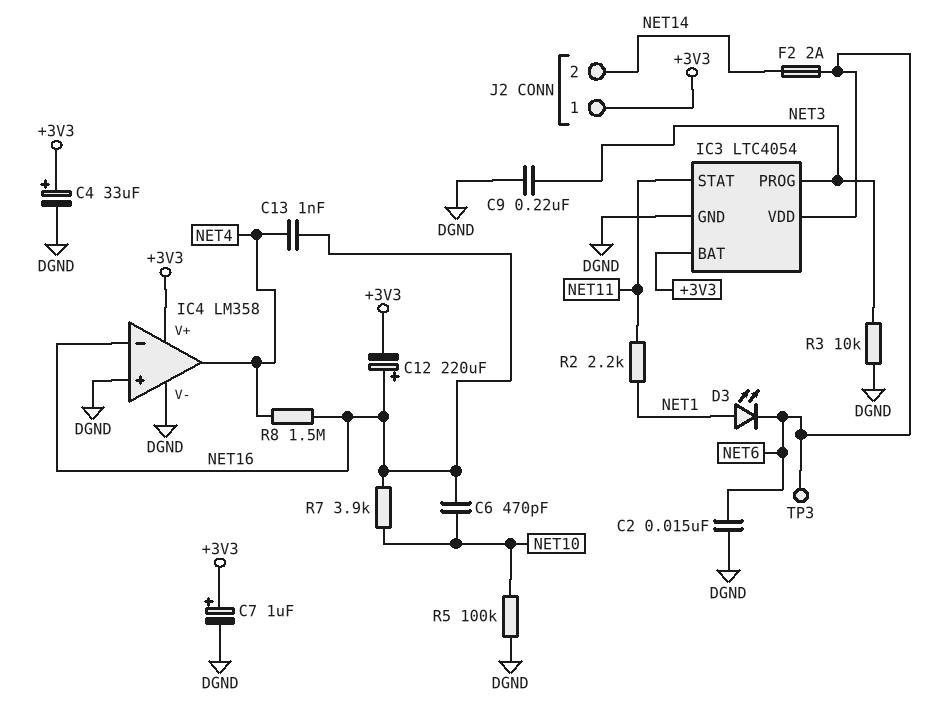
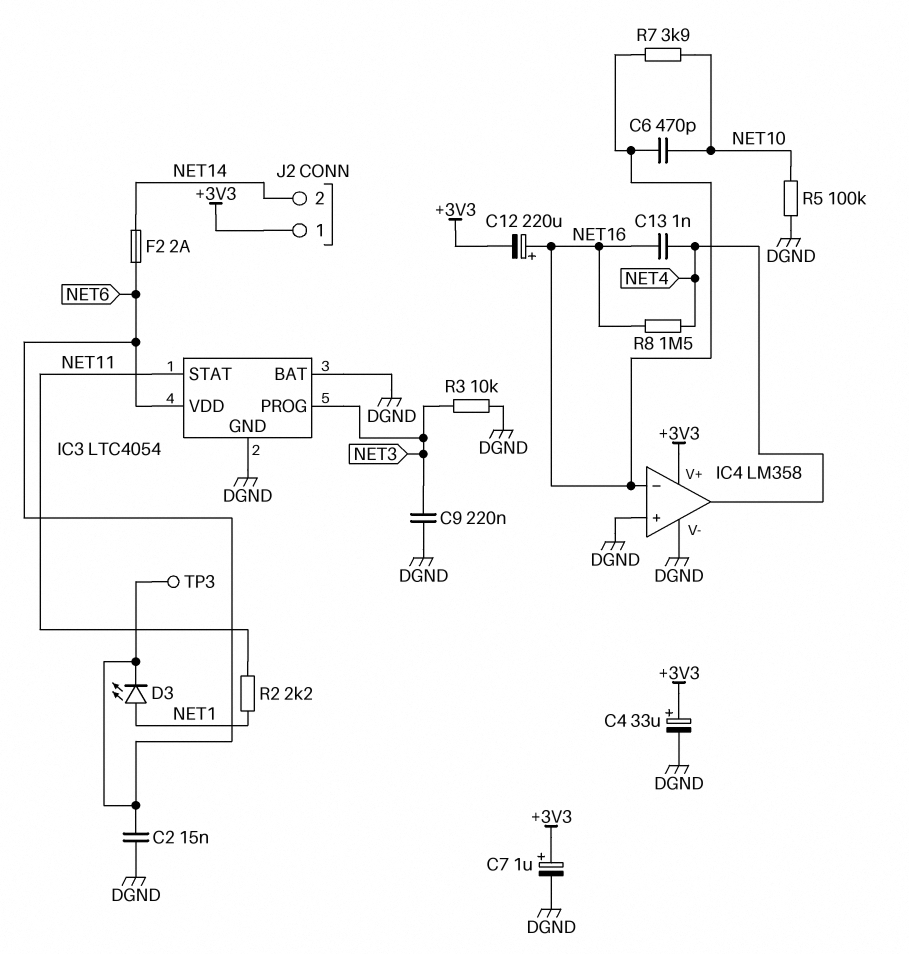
IC3 pin BAT: +3V3 -> DGND

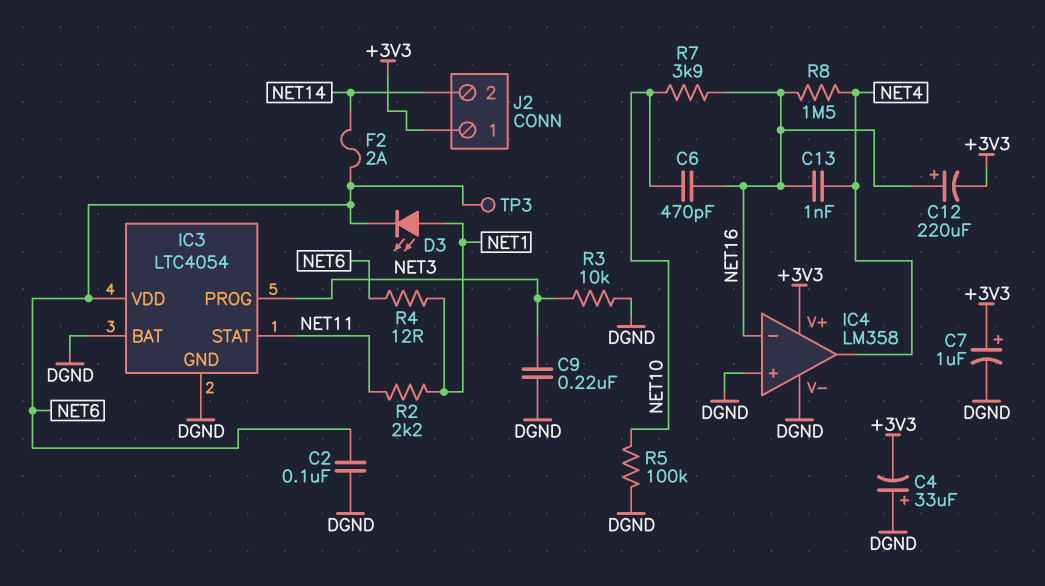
C2: 15nF (DGND, NET6) -> 100nF (DGND, NET6)
C4: 33uF (plus +3V3, minus DGND) -> 33uF (plus DGND, minus +3V3)
R4: none -> 12 (NET1, NET6)

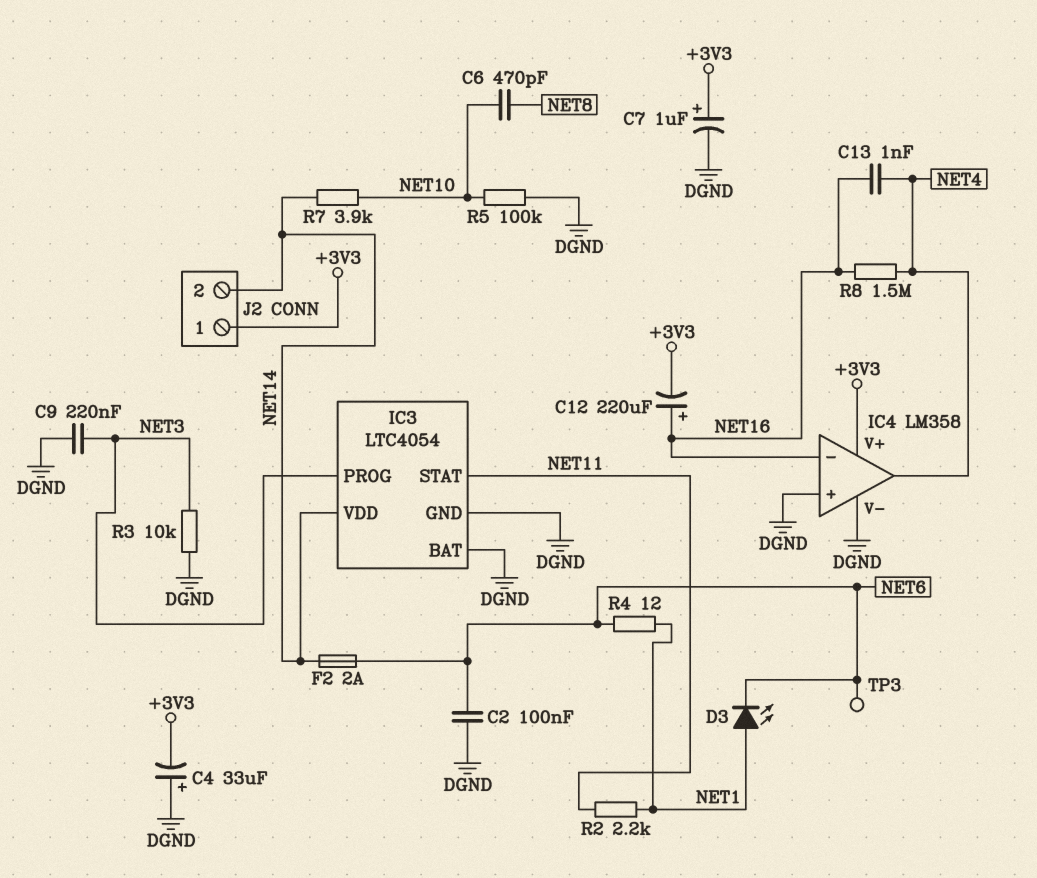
C6: 470pF (NET10, NET16) -> 470pF (NET8, NET10)
IC3 pin VDD: NET6 -> NET14
R7: 3.9k (NET10, NET16) -> 3.9k (NET10, NET14)

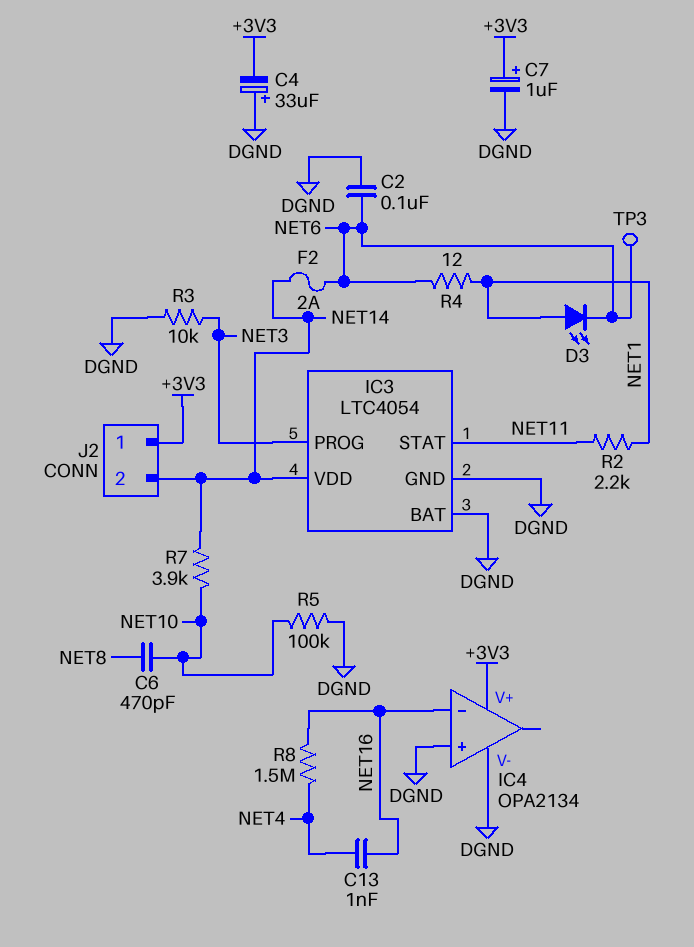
C9: 220nF (DGND, NET3) -> none
C12: 220uF (plus NET16, minus +3V3) -> none
IC4: LM358 -> OPA2134
IC4 pin out: NET4 -> none

